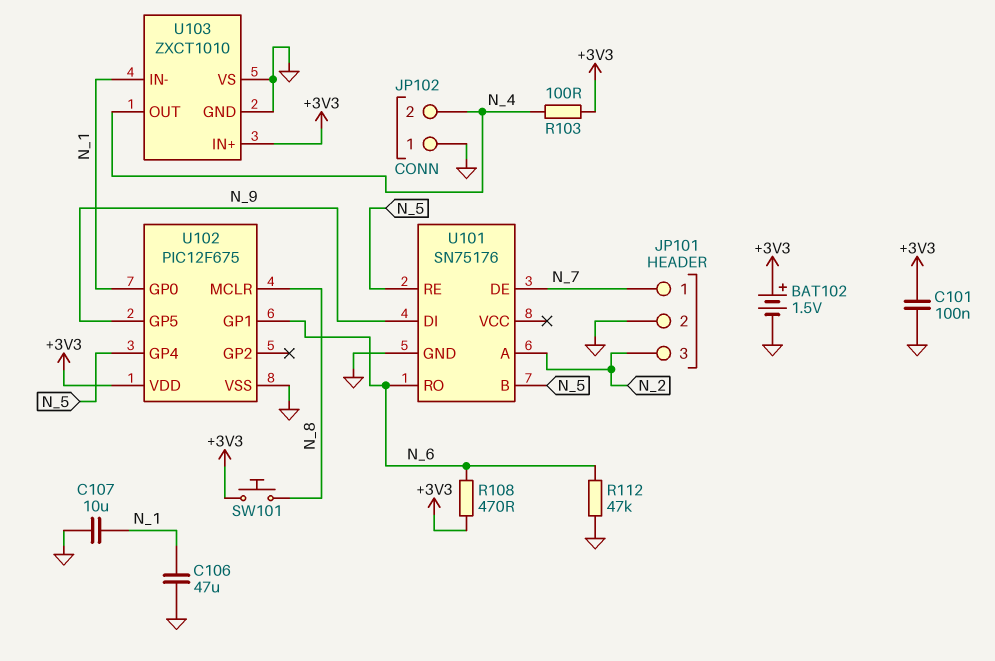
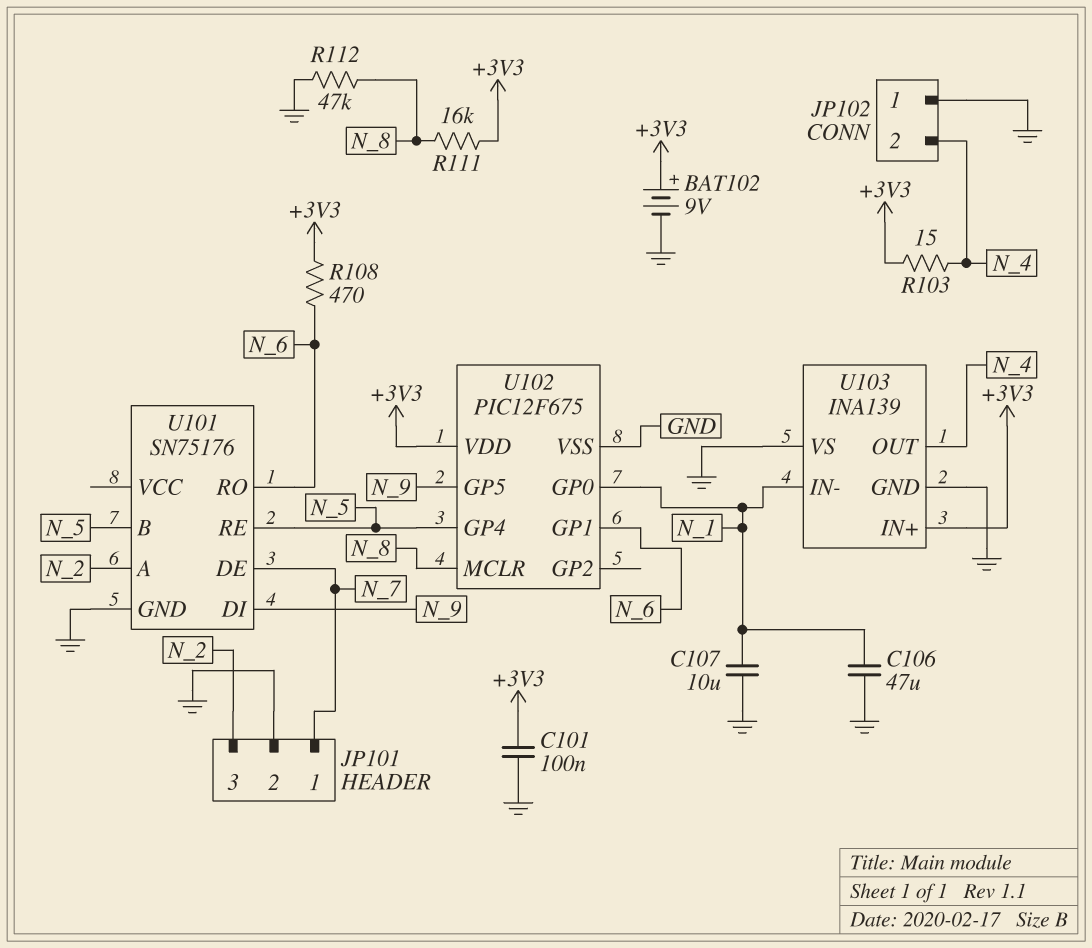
BAT102: 1.5V (plus +3V3, minus GND) -> 9V (plus +3V3, minus GND)
R103: 100 (+3V3, N_4) -> 15 (+3V3, N_4)
R111: none -> 16k (+3V3, N_8)
R112: 47k (GND, N_6) -> 47k (GND, N_8)
SW101: button (+3V3, N_8) -> none
U103: ZXCT1010 -> INA139

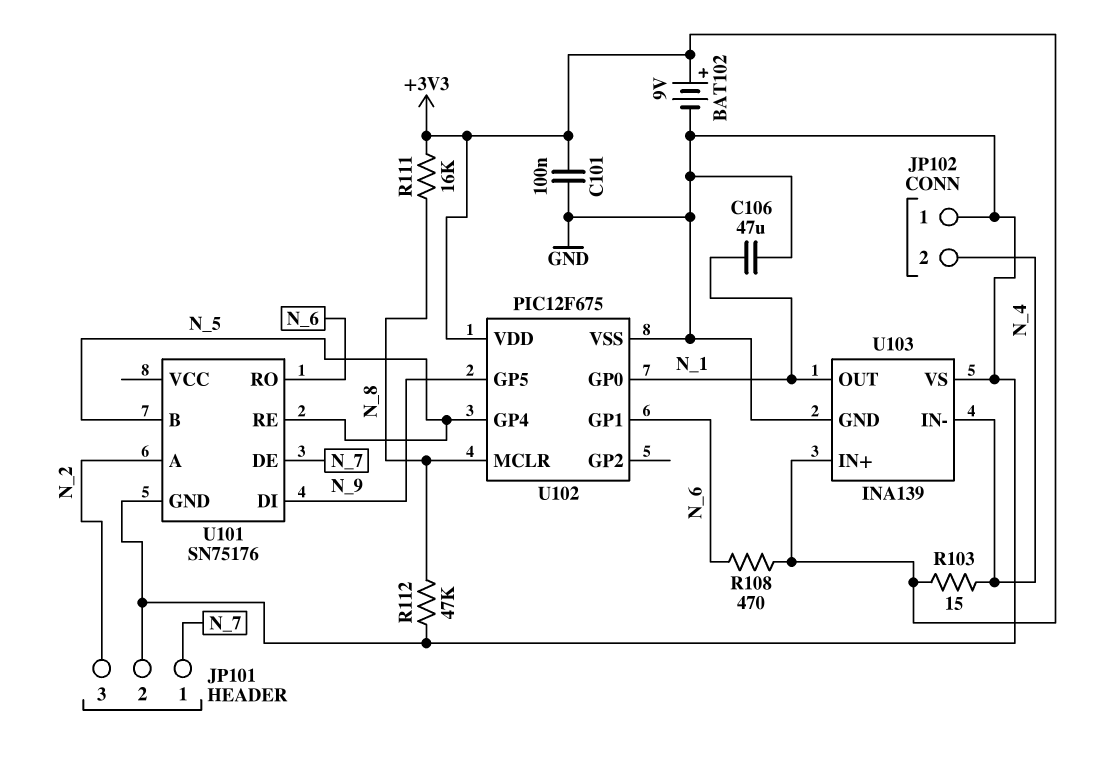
C107: 10uF (GND, N_1) -> none
U103 pin IN-: N_1 -> N_4
U103 pin OUT: N_4 -> N_1

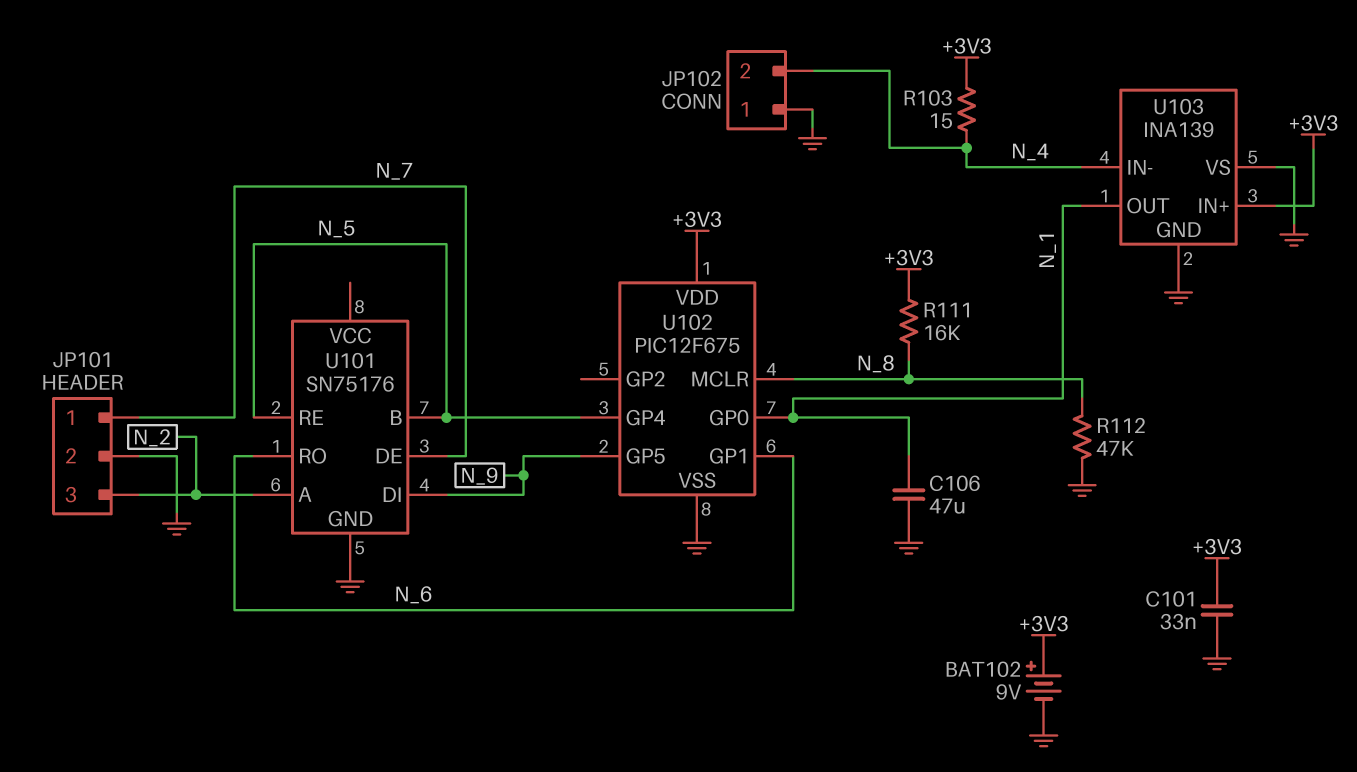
C101: 100nF (+3V3, GND) -> 33nF (+3V3, GND)
R108: 470 (+3V3, N_6) -> none

